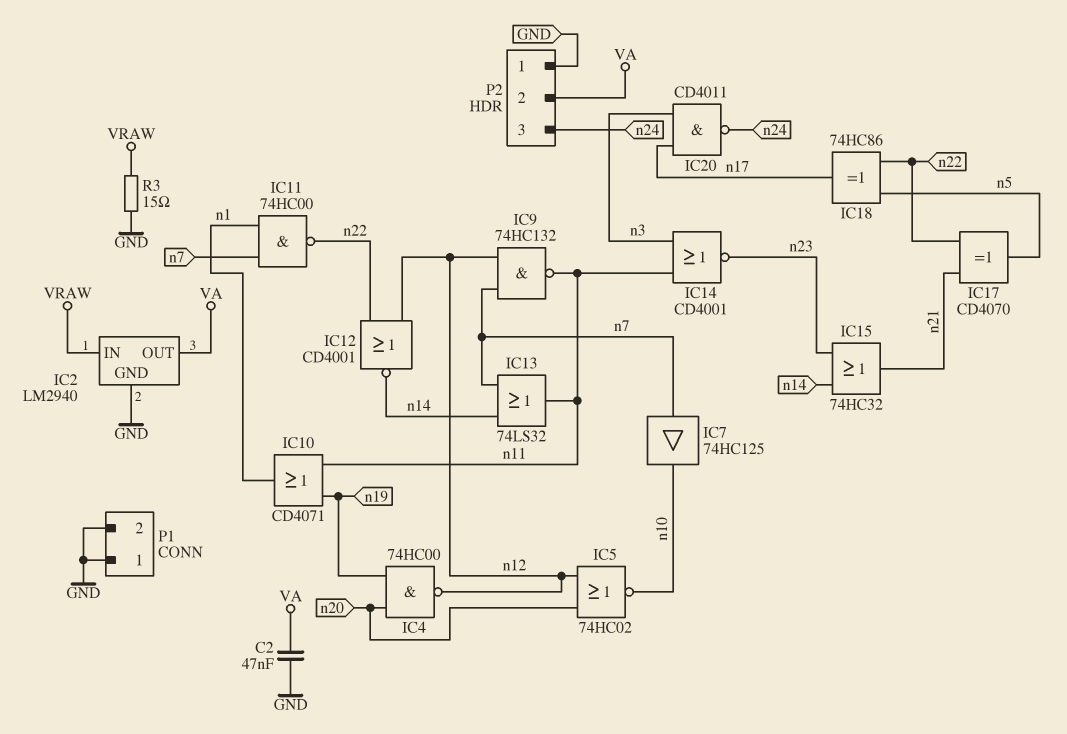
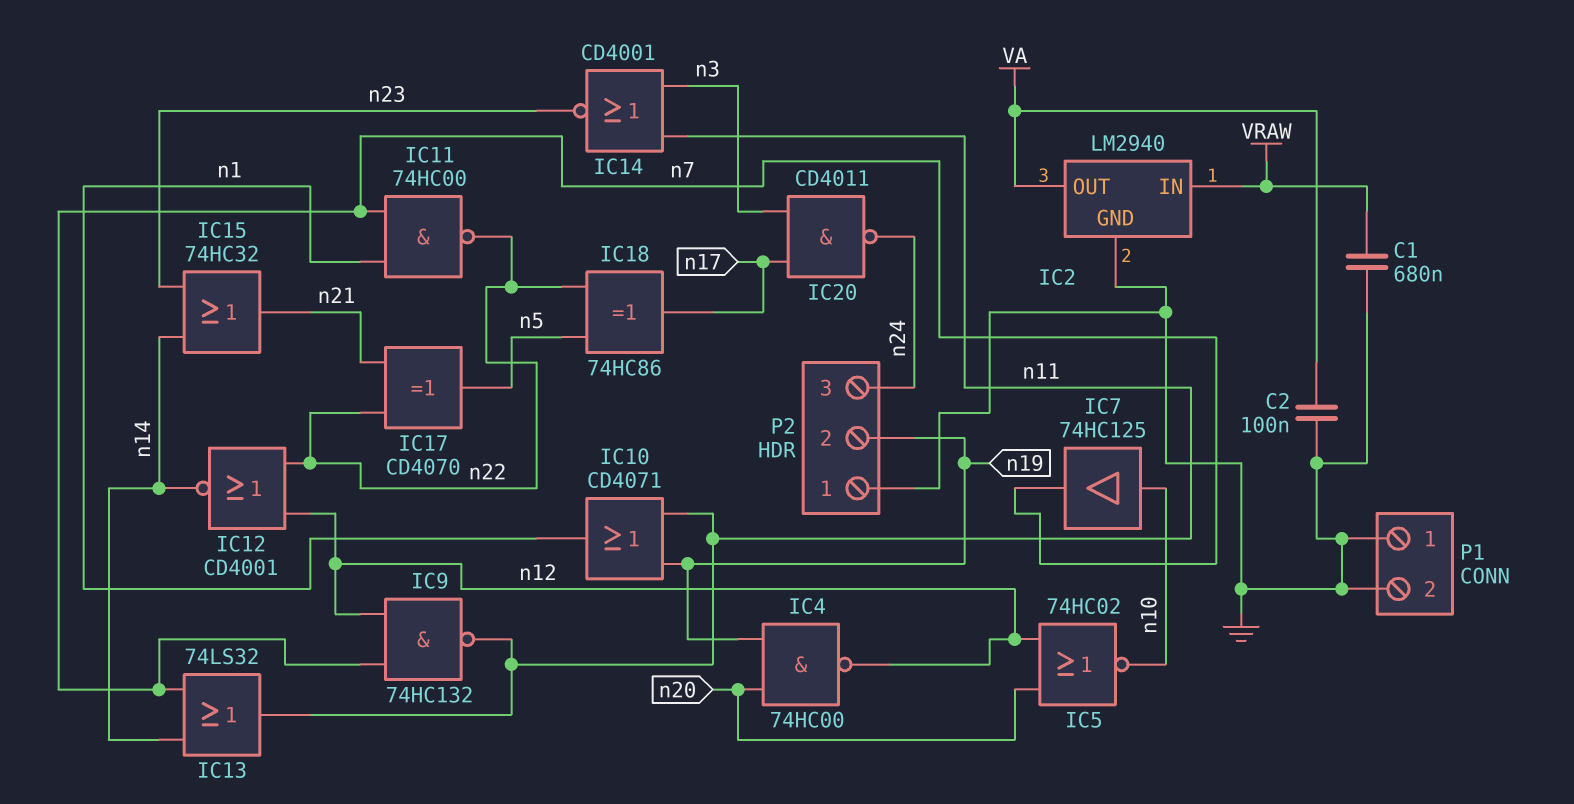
C1: none -> 680nF (GND, VRAW)
C2: 47nF (GND, VA) -> 100nF (GND, VA)
IC7: buffer 74HC125 (in n7, out n10) -> buffer 74HC125 (in n10, out n7)
P2 pin 2: VA -> n19
R3: 15 (GND, VRAW) -> none

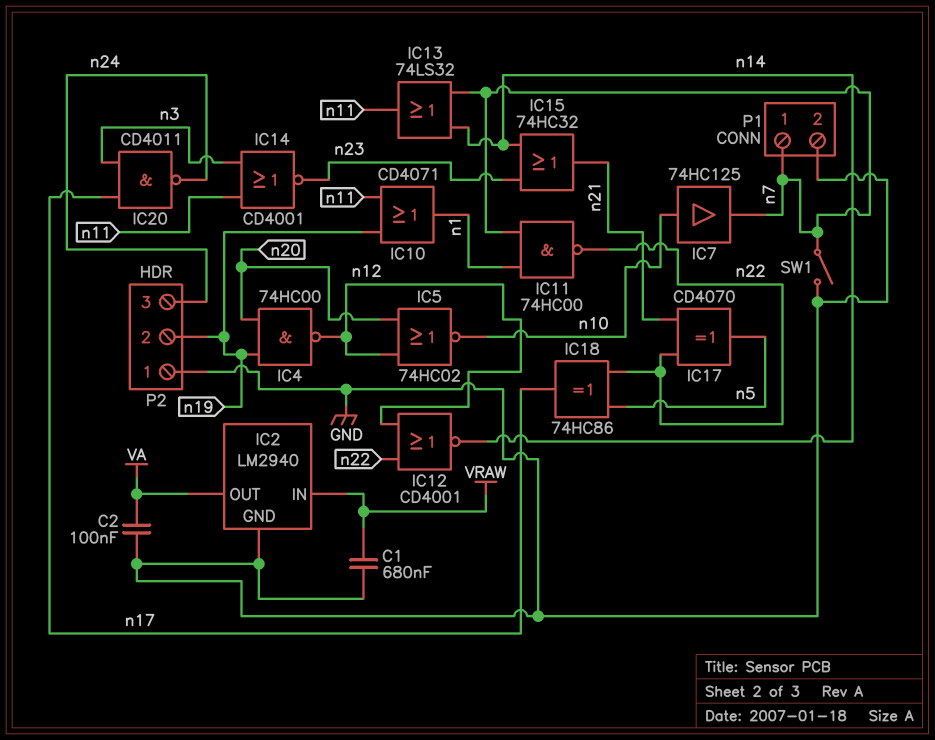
IC9: NAND 74HC132 (in n7, in n12, out n11) -> none
P1 pin 1: GND -> n7
SW1: none -> switch (GND, n7)

